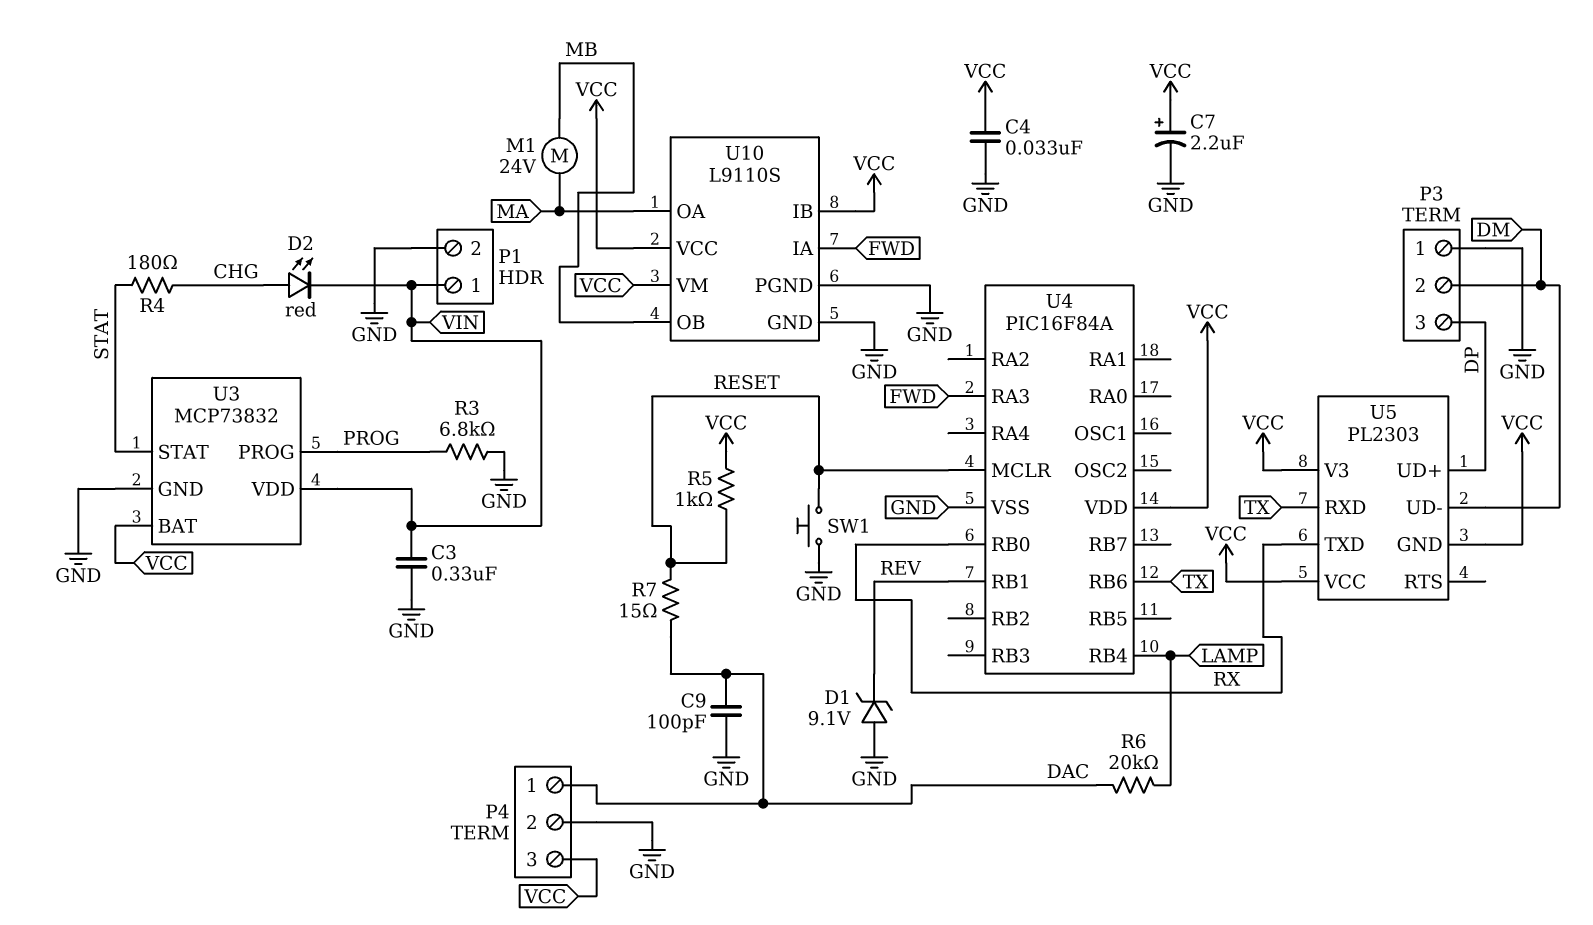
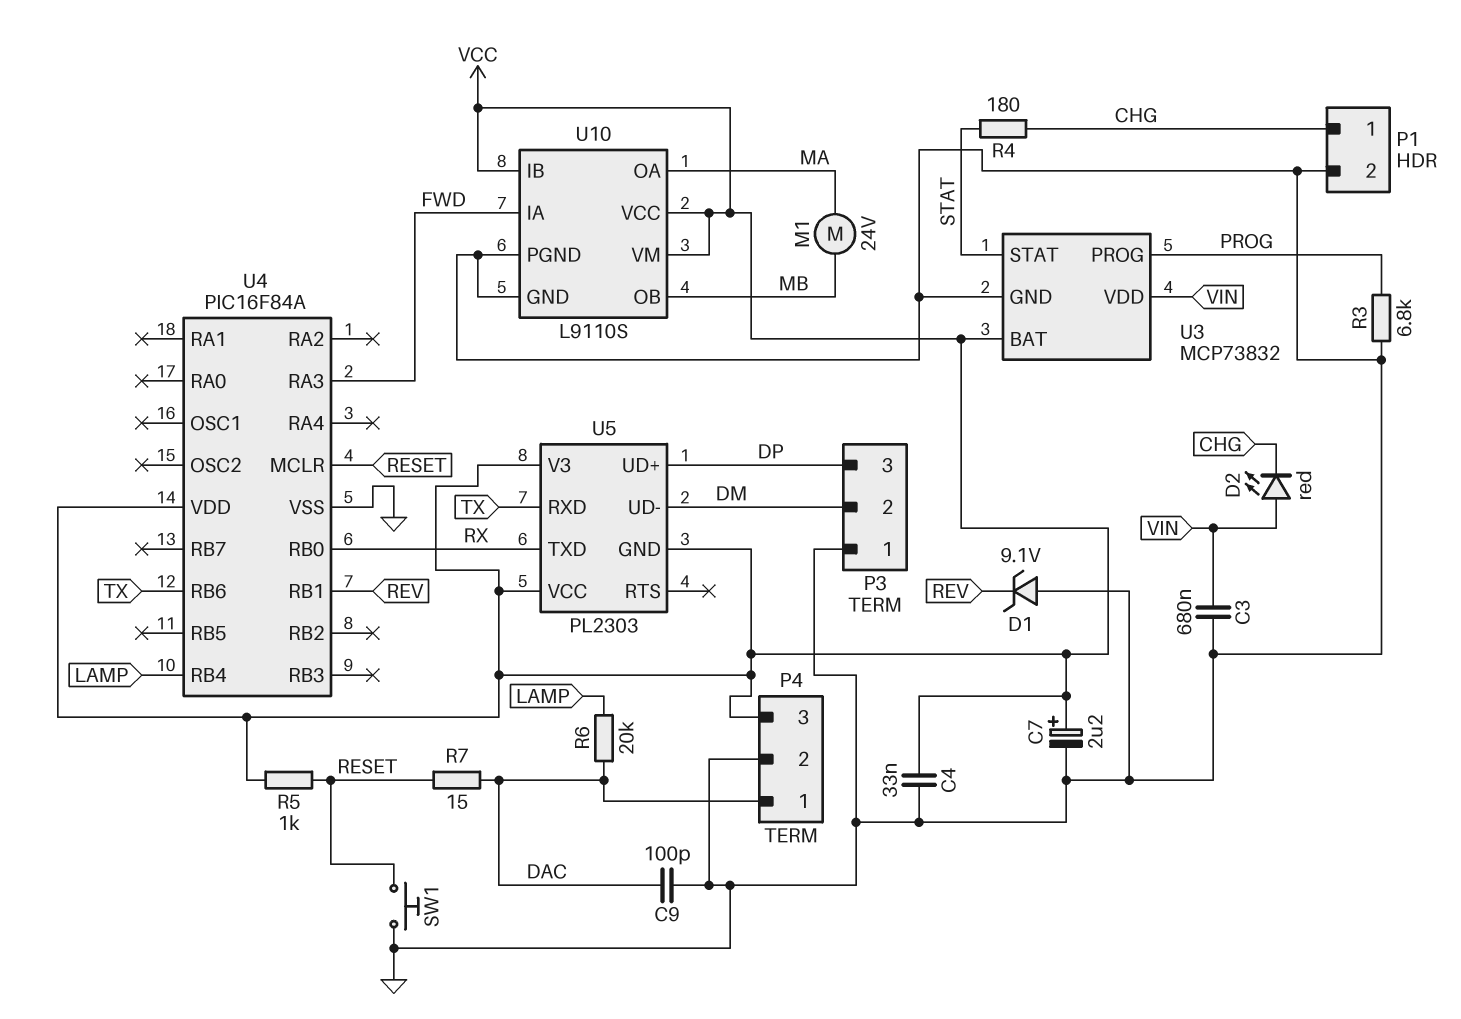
C3: 330nF (GND, VIN) -> 680nF (GND, VIN)
D2: LED red (A CHG, K VIN) -> LED red (A VIN, K CHG)
P1 pin 1: VIN -> CHG

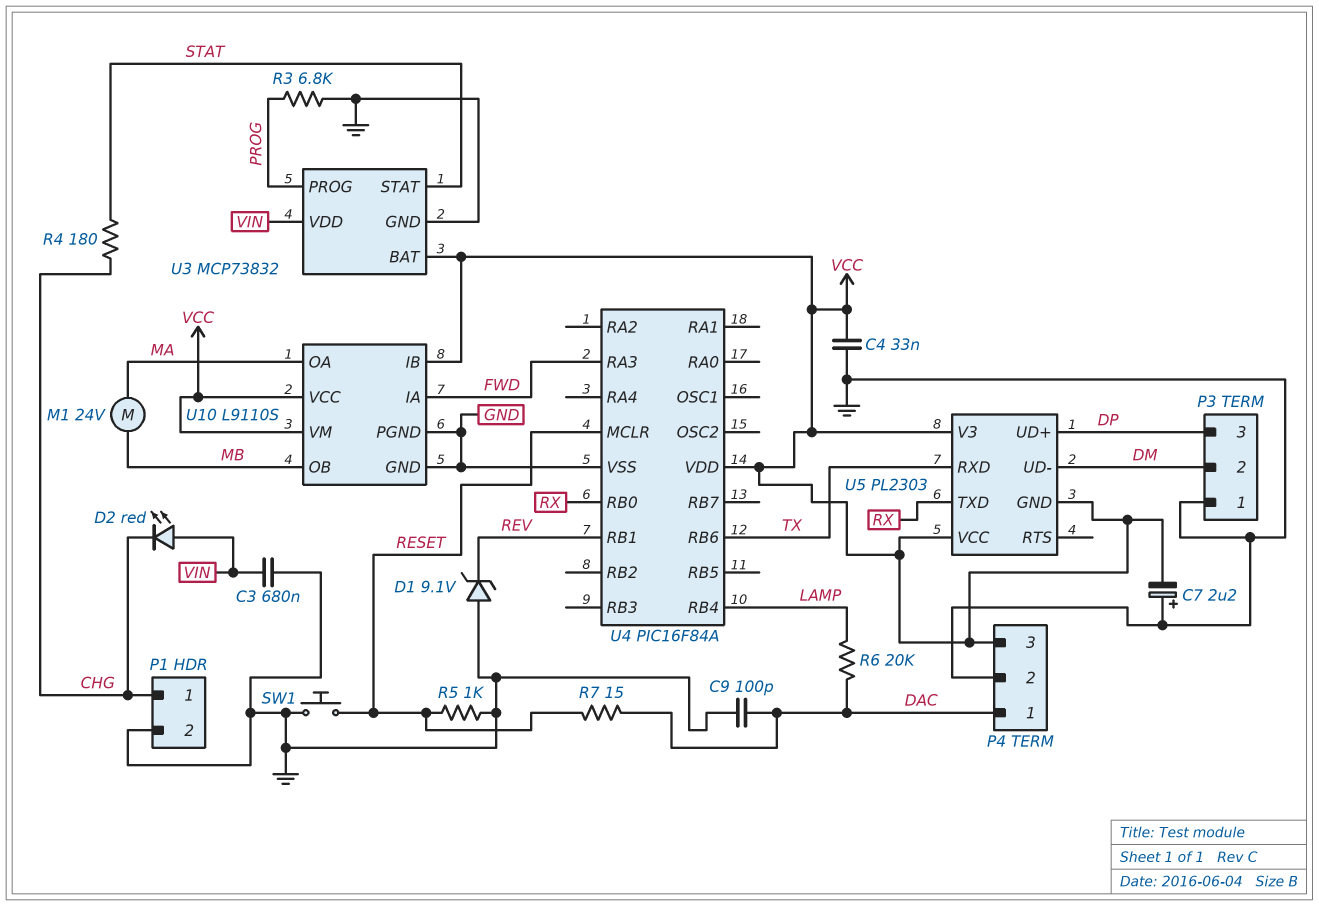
C7: 2.2uF (plus VCC, minus GND) -> 2.2uF (plus GND, minus VCC)
R5: 1k (RESET, VCC) -> 1k (GND, RESET)

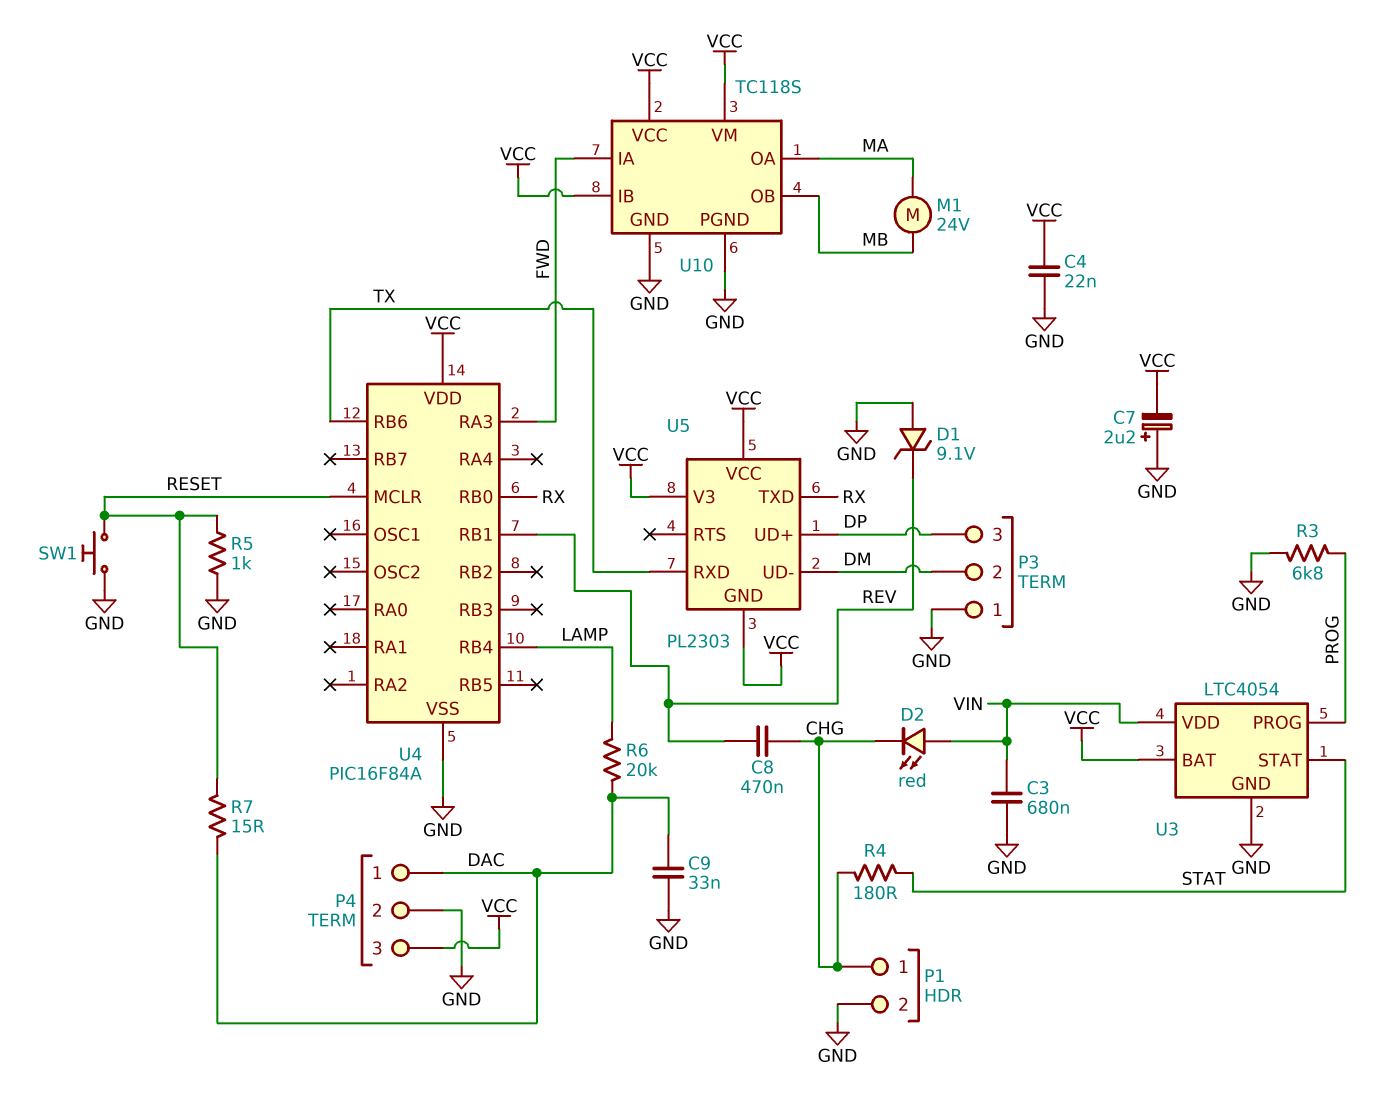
C4: 33nF (GND, VCC) -> 22nF (GND, VCC)
C8: none -> 470nF (CHG, REV)
C9: 100pF (DAC, GND) -> 33nF (DAC, GND)
U3: MCP73832 -> LTC4054
U10: L9110S -> TC118S

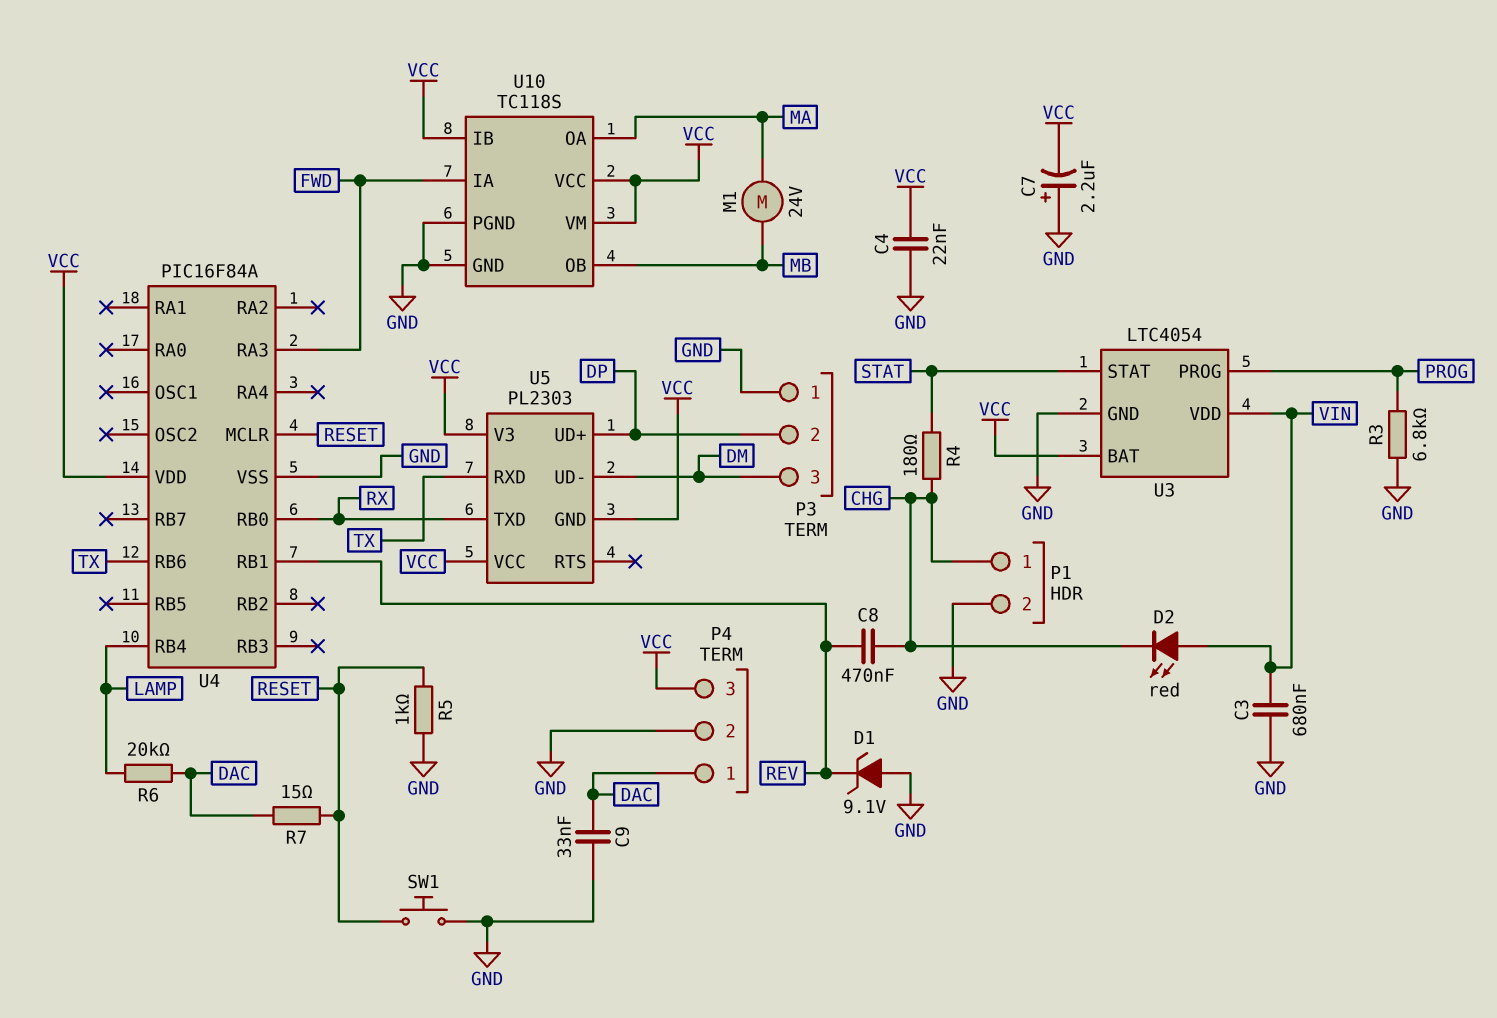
P3 pin 2: DM -> DP
P3 pin 3: DP -> DM

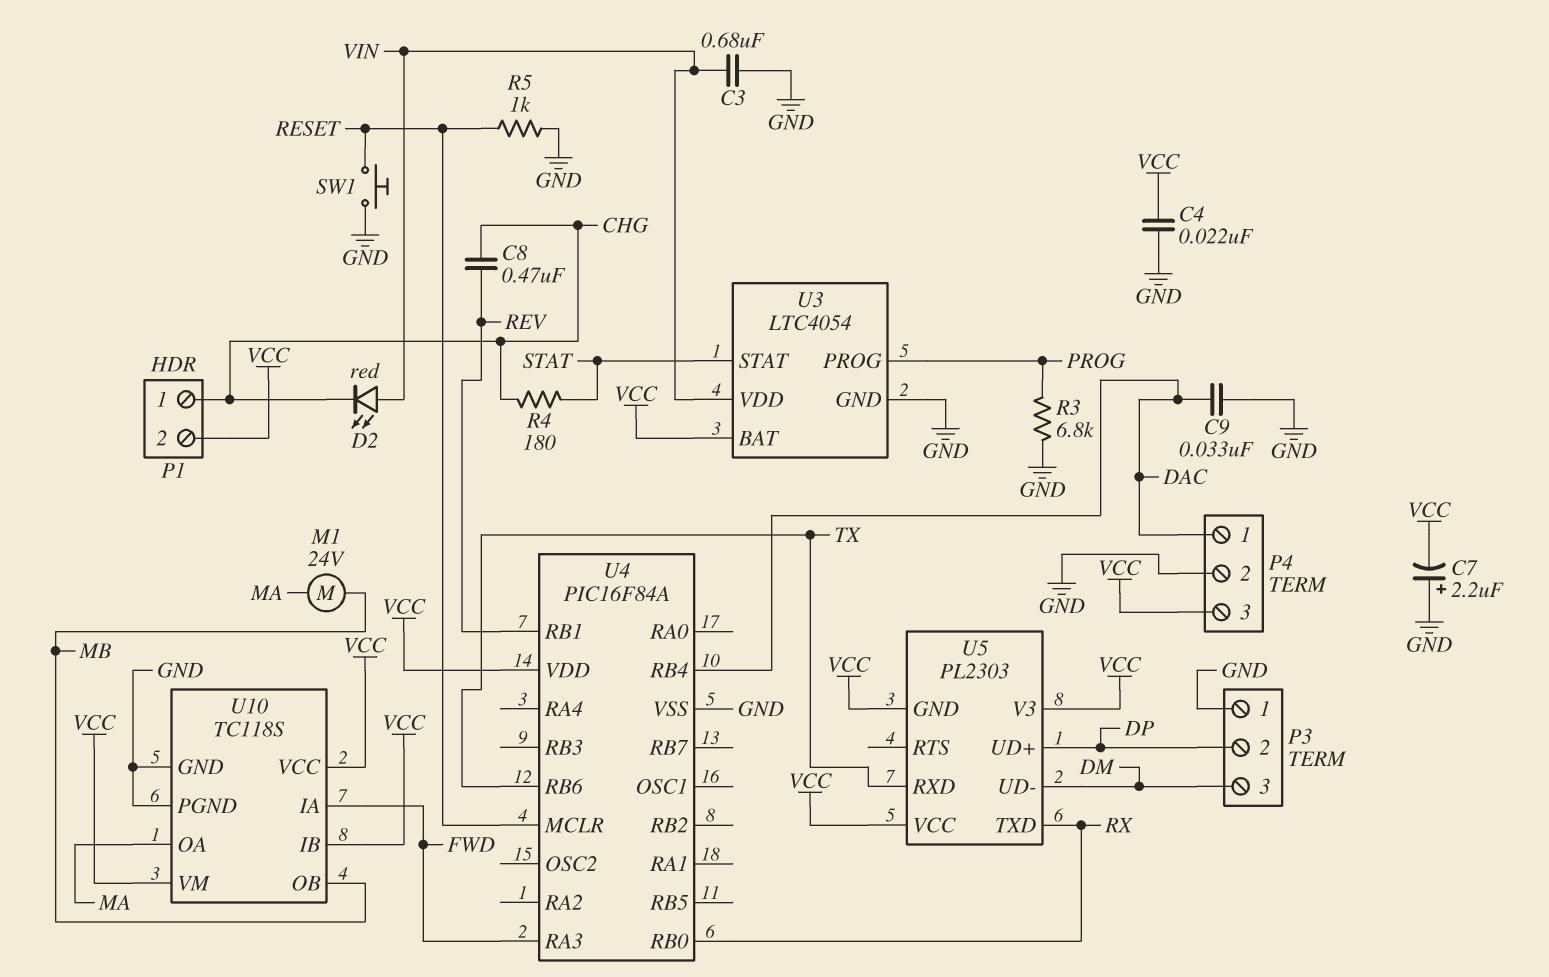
D1: zener 9.1V (A GND, K REV) -> none
P1 pin 2: GND -> VCC
R6: 20k (DAC, LAMP) -> none
R7: 15 (DAC, RESET) -> none
U4 pin RB4: LAMP -> DAC

